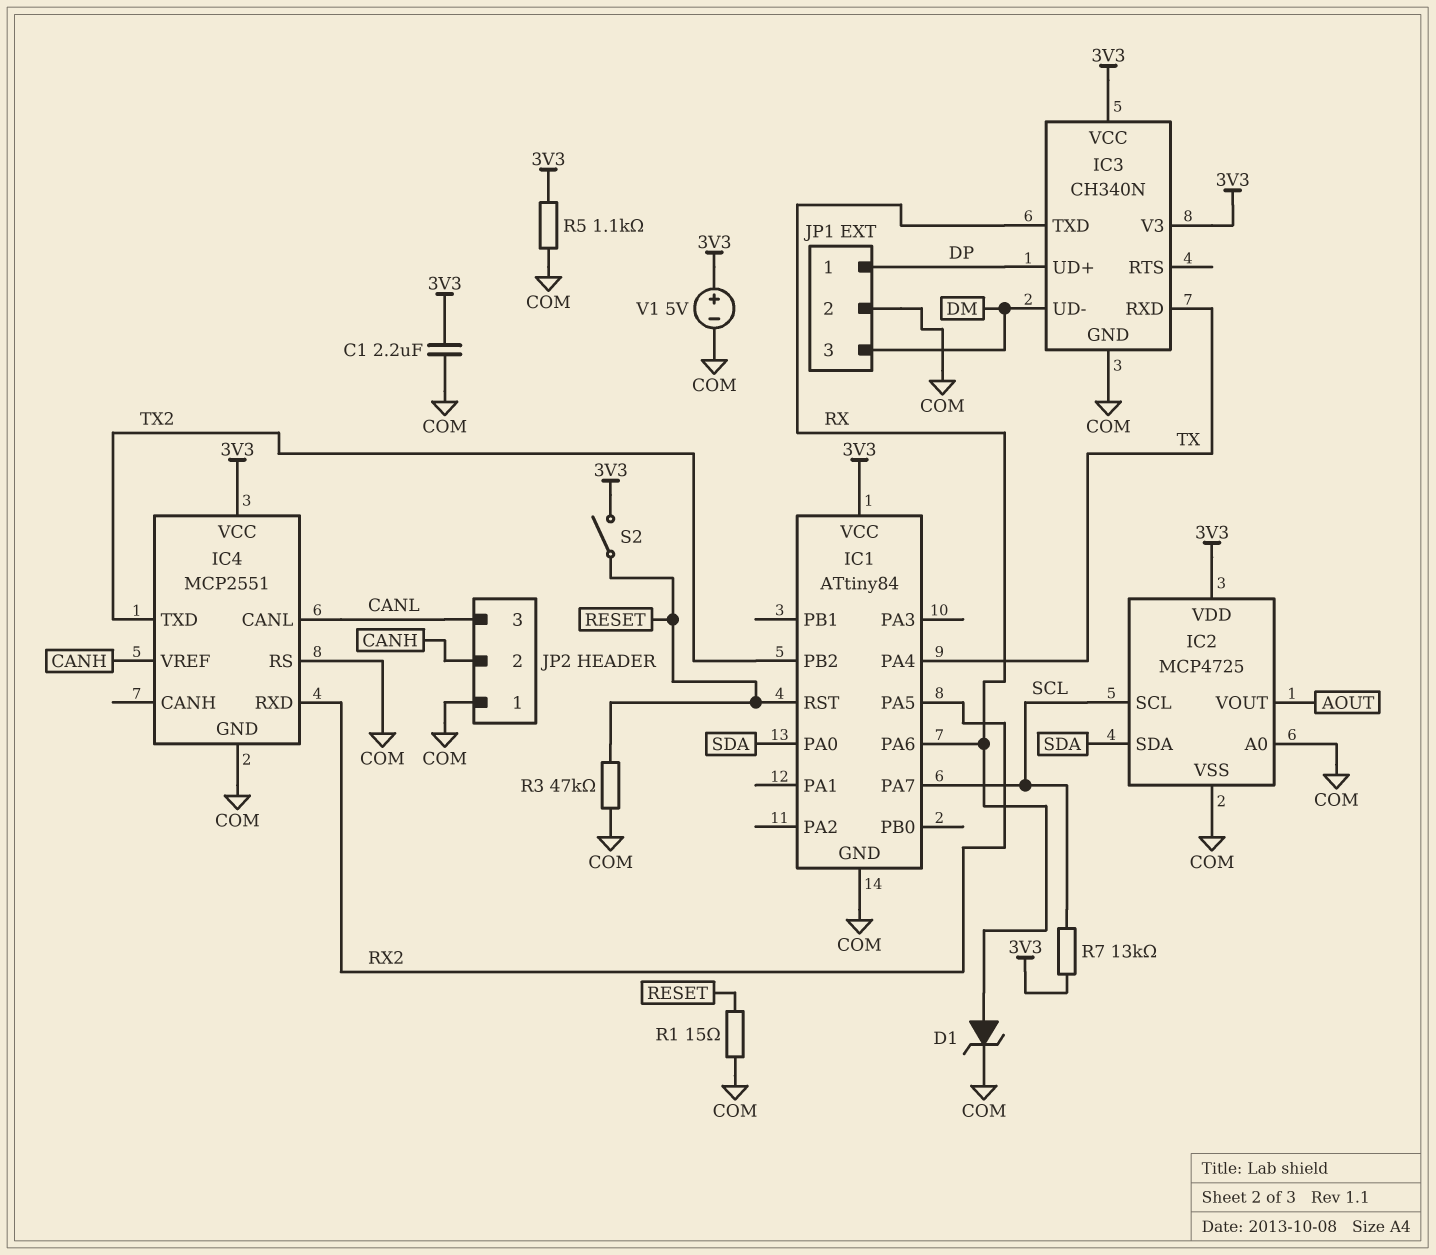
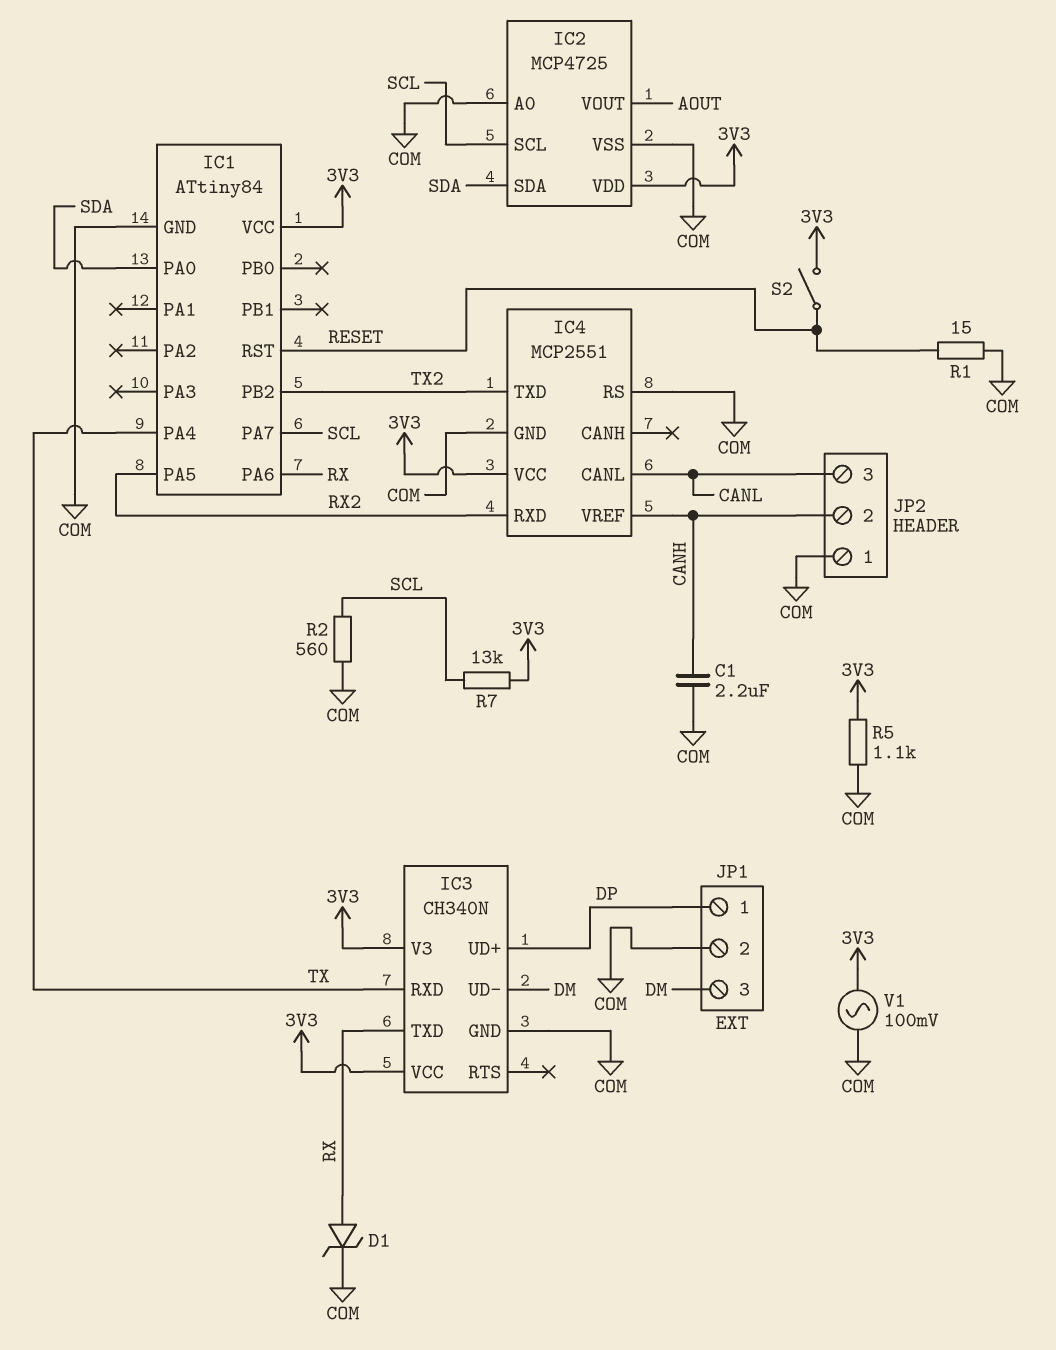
C1: 2.2uF (3V3, COM) -> 2.2uF (CANH, COM)
R2: none -> 560 (COM, SCL)
R3: 47k (COM, RESET) -> none
V1: 5V (plus 3V3, minus COM) -> AC 100mV (3V3, COM)

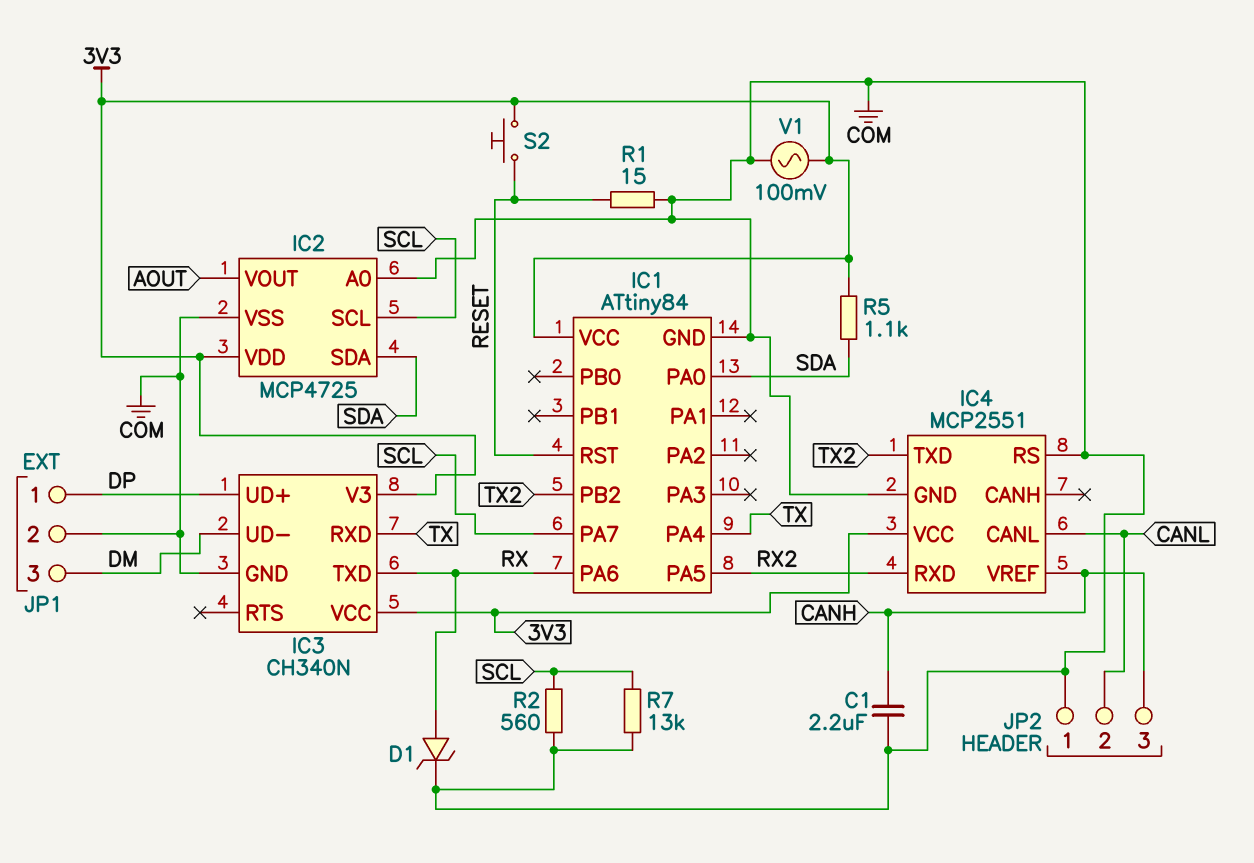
JP2 pin 2: CANH -> CANL
JP2 pin 3: CANL -> CANH
R5: 1.1k (3V3, COM) -> 1.1k (3V3, SDA)
R7: 13k (3V3, SCL) -> 13k (COM, SCL)
S2: switch (3V3, RESET) -> button (3V3, RESET)

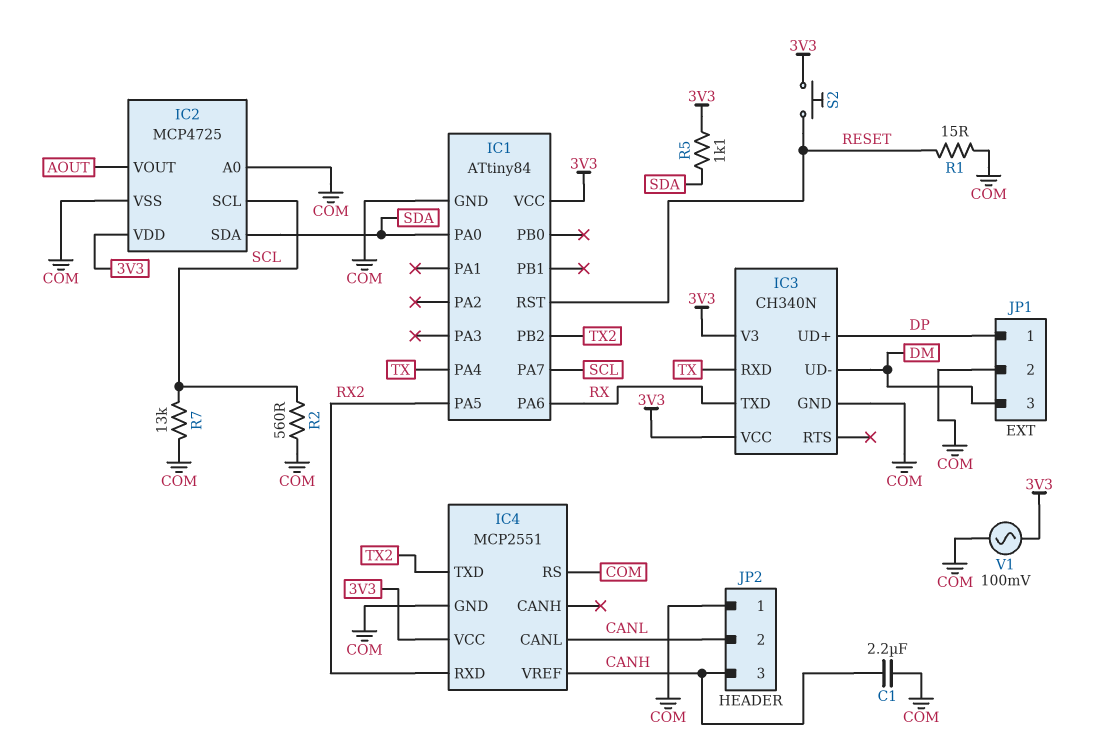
D1: zener (A RX, K COM) -> none

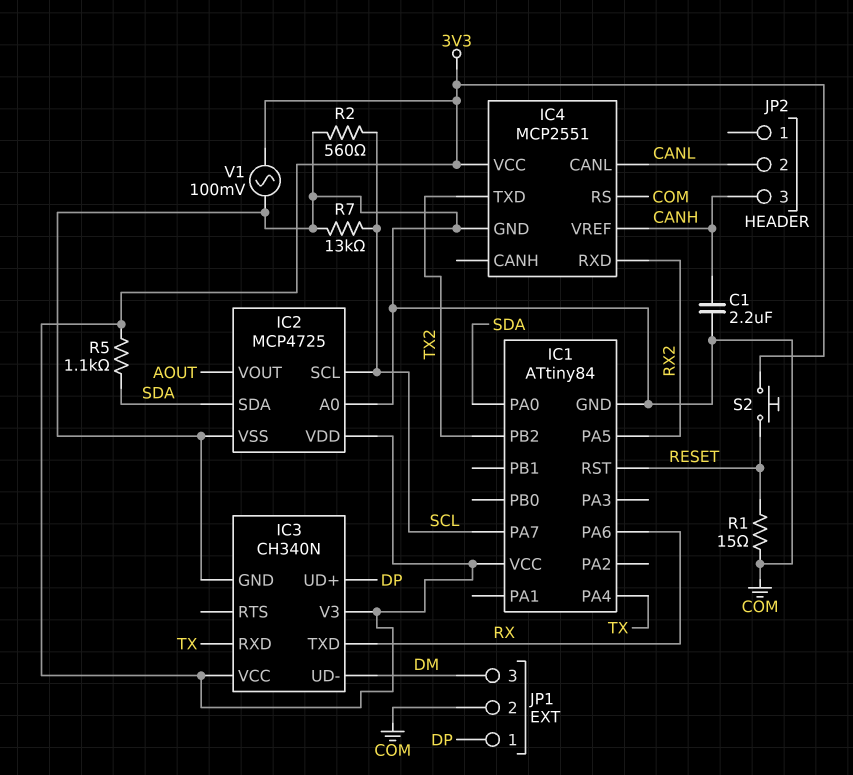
JP2 pin 1: COM -> none

